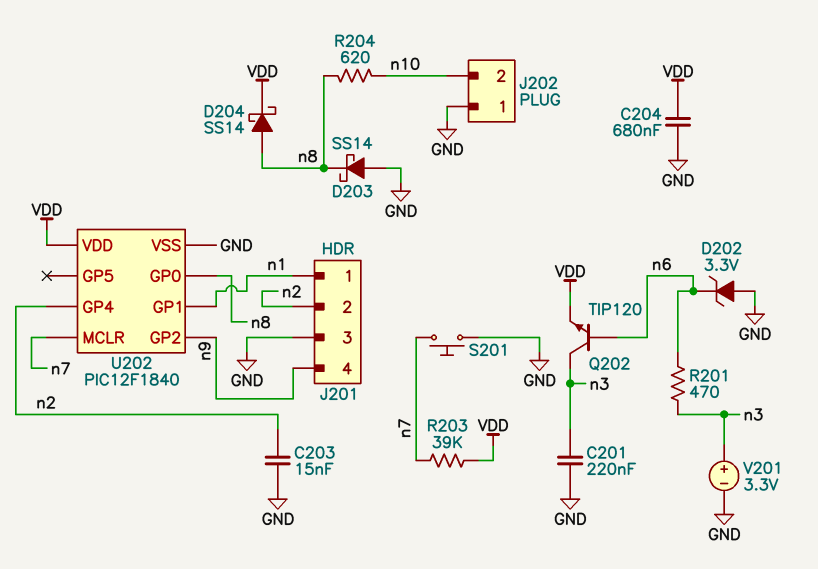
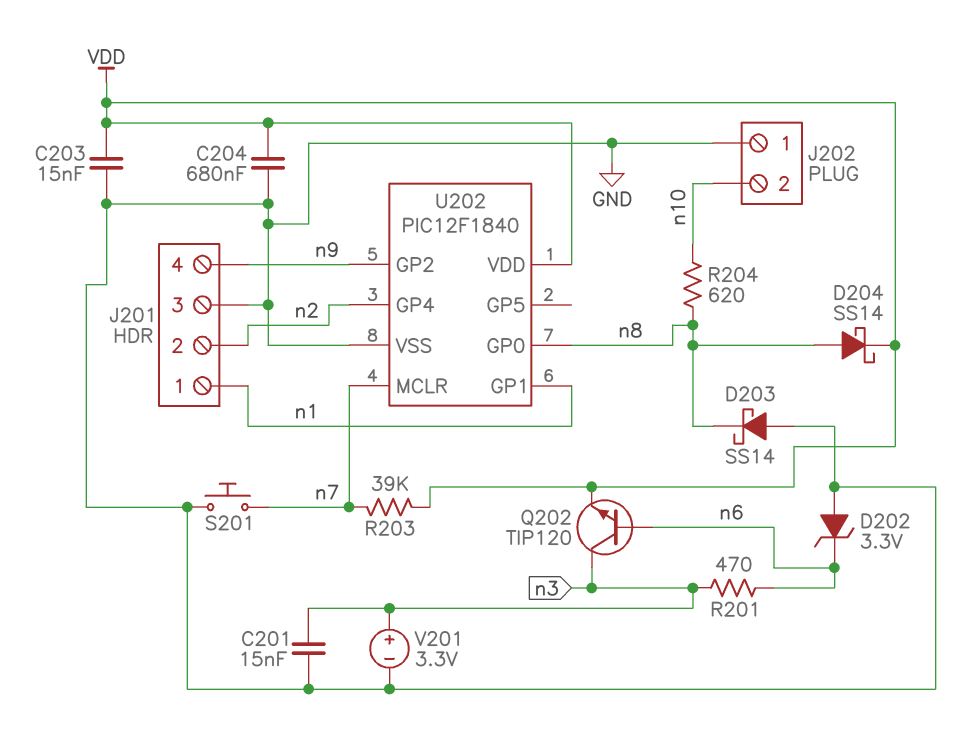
C201: 220nF (GND, n3) -> 15nF (GND, n3)
C203: 15nF (GND, n2) -> 15nF (GND, VDD)

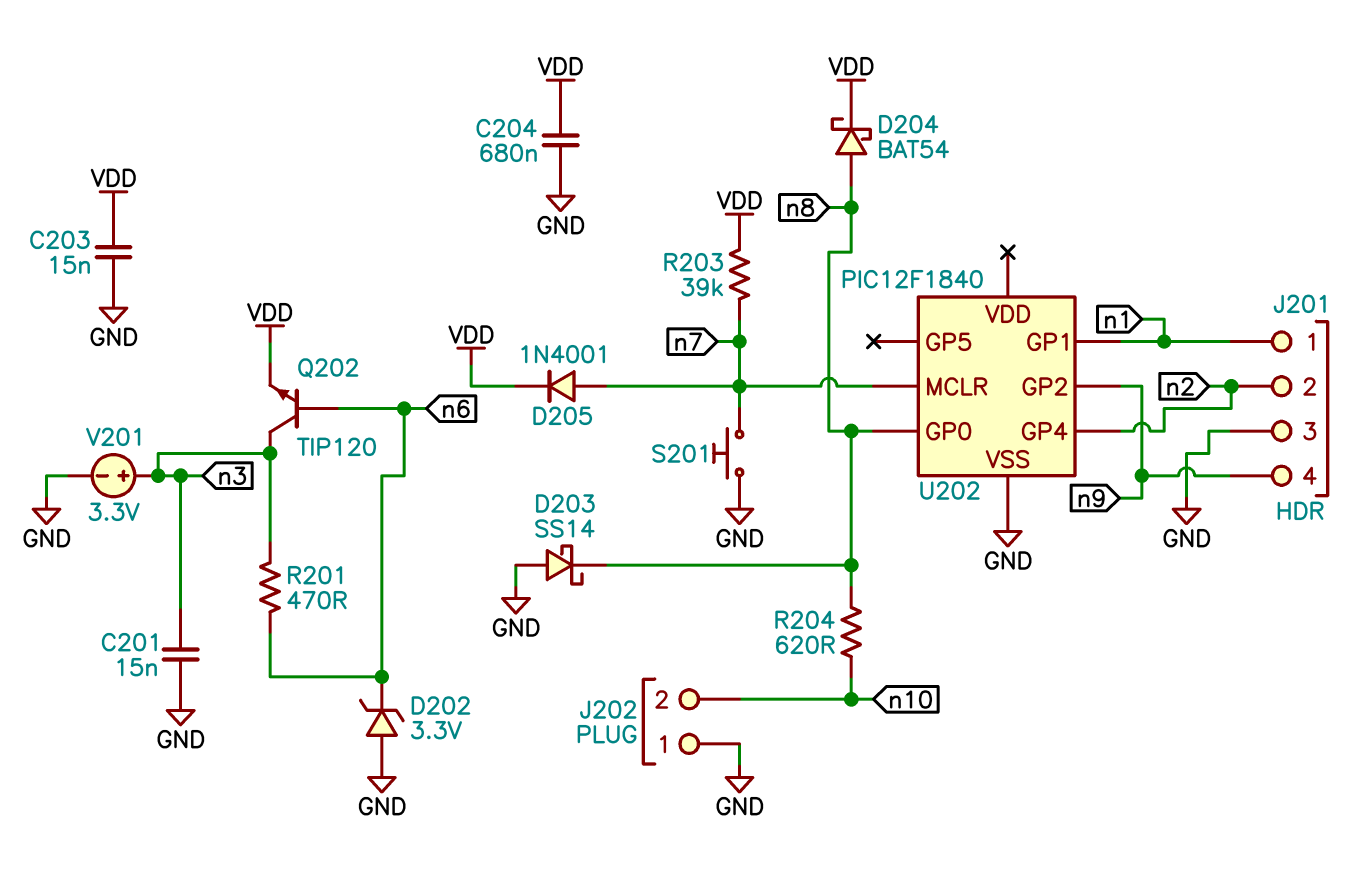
D204: schottky SS14 (A n8, K VDD) -> schottky BAT54 (A n8, K VDD)
D205: none -> diode 1N4001 (A n7, K VDD)
U202 pin VDD: VDD -> none

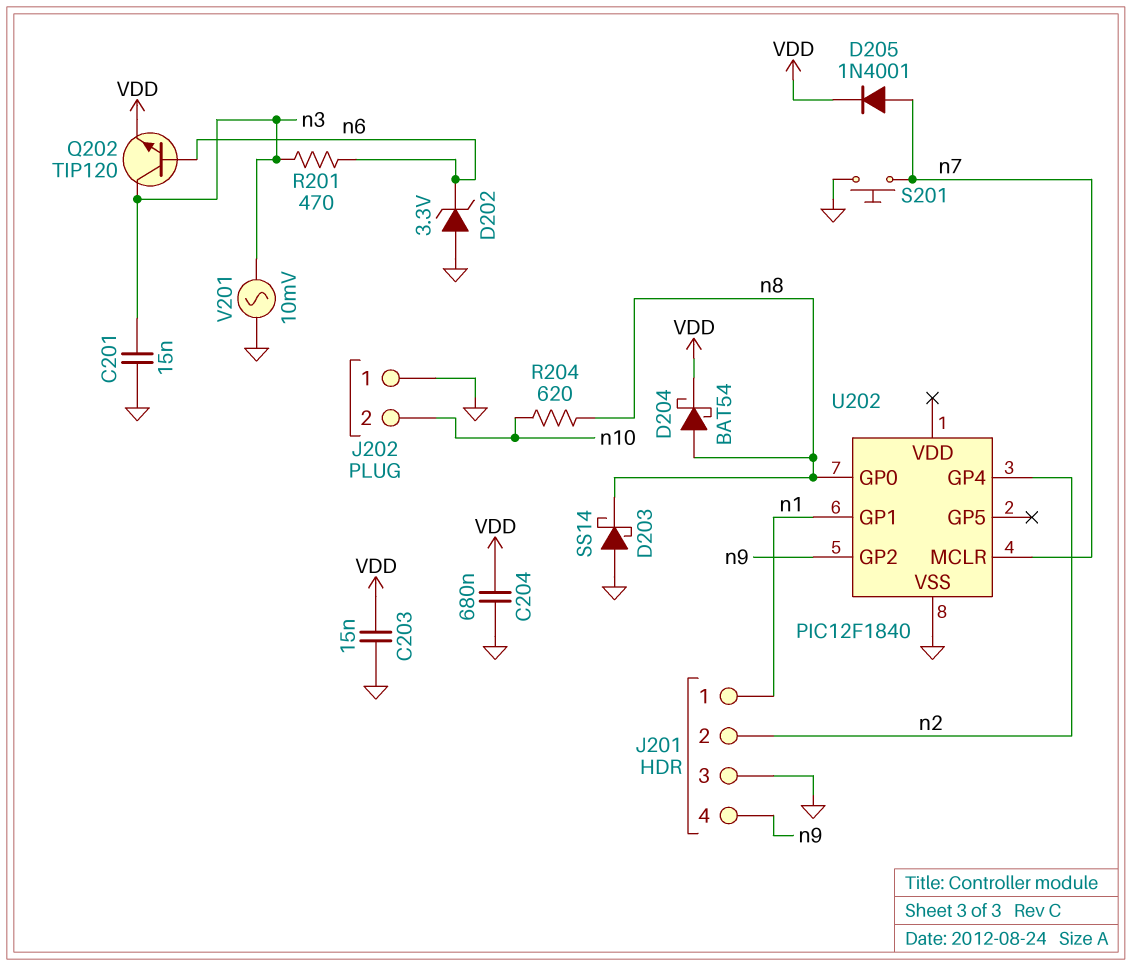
R203: 39k (VDD, n7) -> none
V201: 3.3V (plus n3, minus GND) -> AC 10mV (GND, n3)

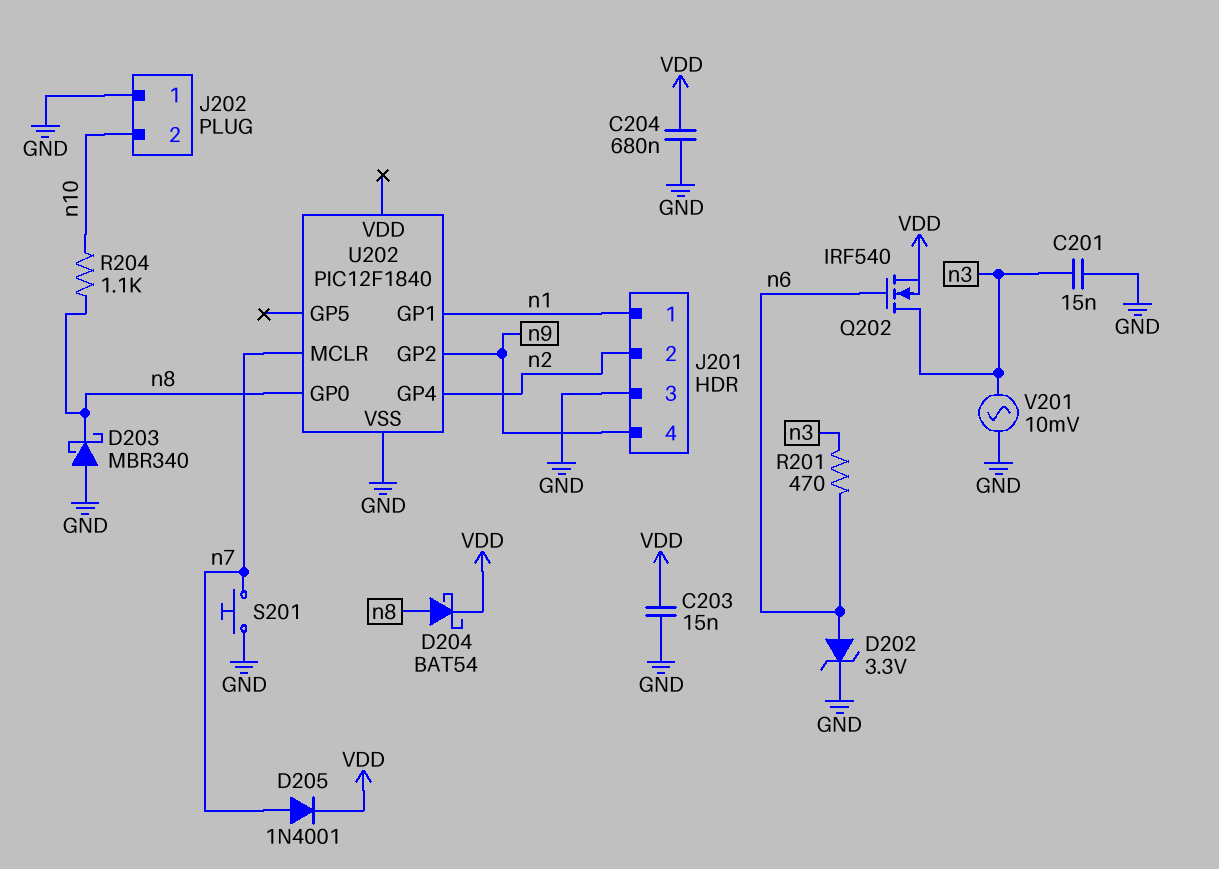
D202: zener 3.3V (A GND, K n6) -> zener 3.3V (A n6, K GND)
D203: schottky SS14 (A GND, K n8) -> schottky MBR340 (A GND, K n8)
Q202: NPN TIP120 (B n6, C n3, E VDD) -> NMOS IRF540 (G n6, D n3, S VDD)
R204: 620 (n8, n10) -> 1.1k (n8, n10)

